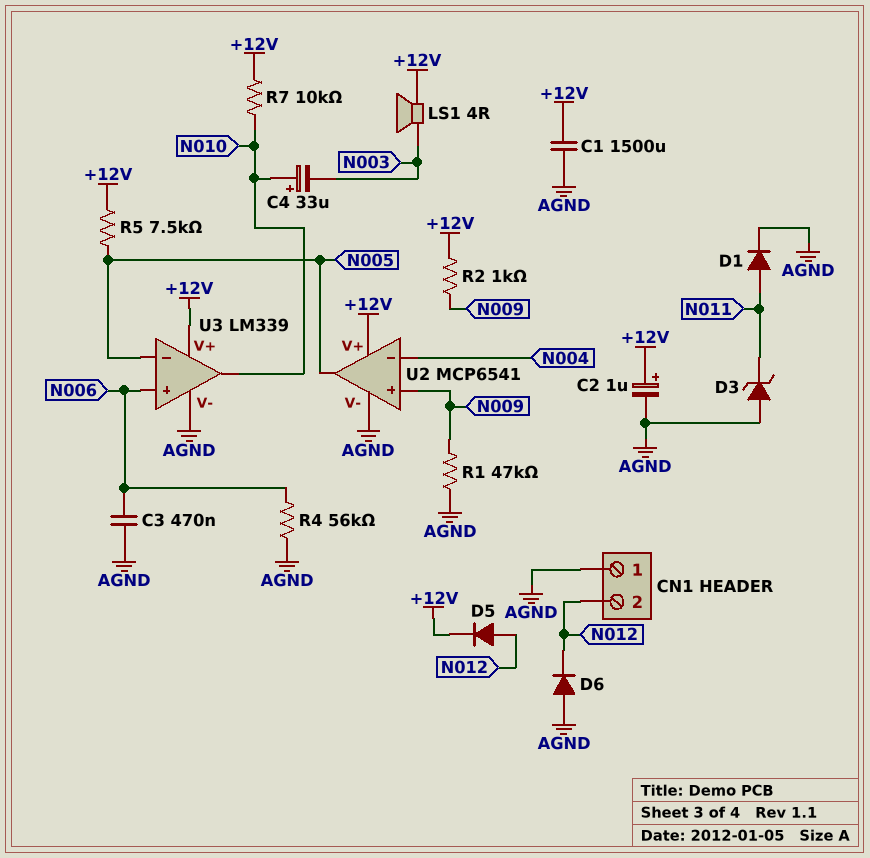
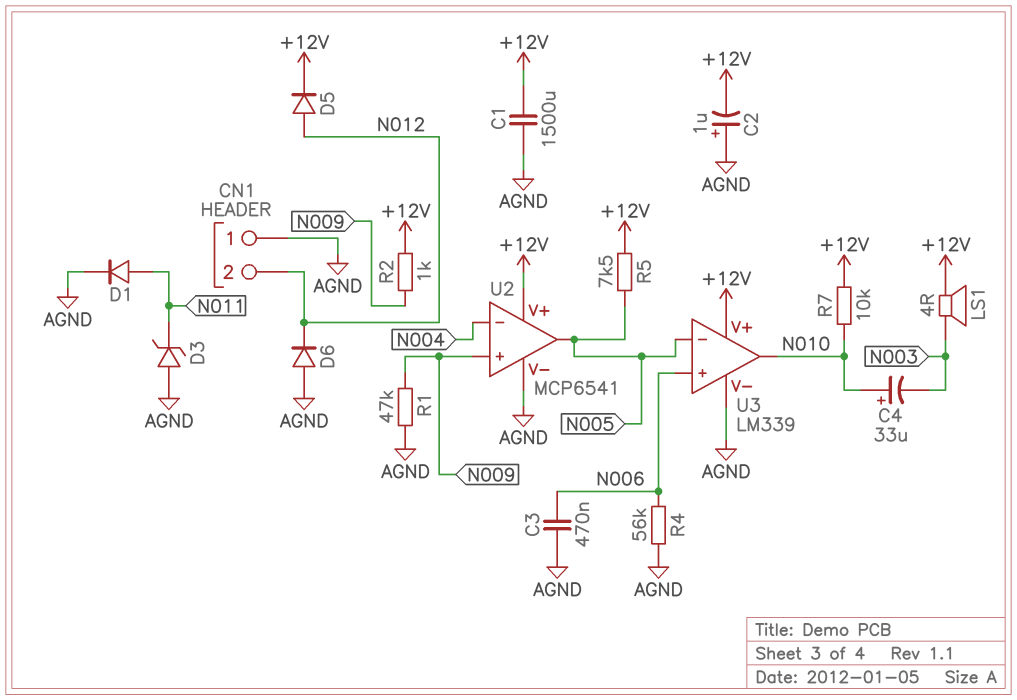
C2: 1uF (plus +12V, minus AGND) -> 1uF (plus AGND, minus +12V)

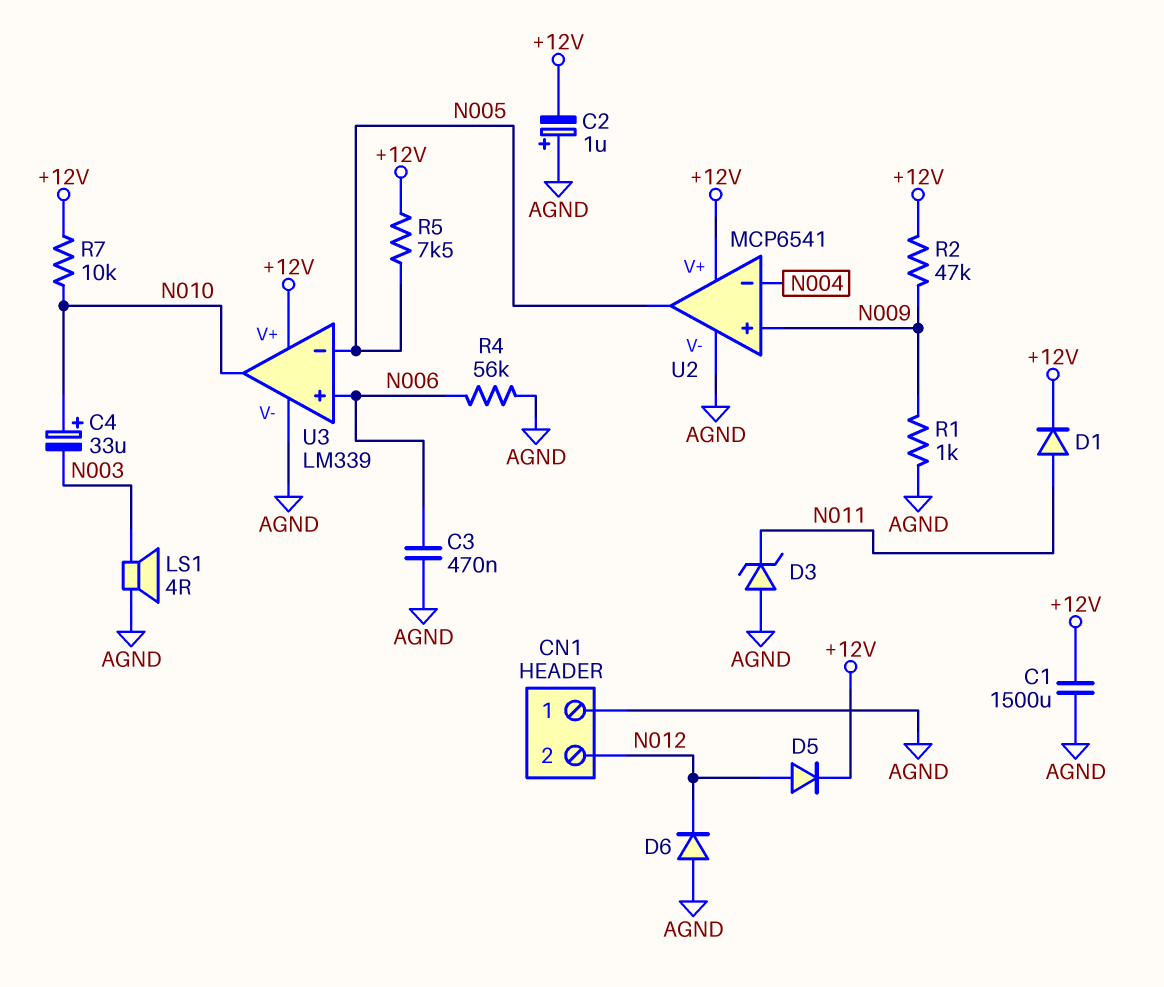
D1: diode (A N011, K AGND) -> diode (A N011, K +12V)
LS1: speaker 4R (+12V, N003) -> speaker 4R (AGND, N003)
R1: 47k (AGND, N009) -> 1k (AGND, N009)
R2: 1k (+12V, N009) -> 47k (+12V, N009)

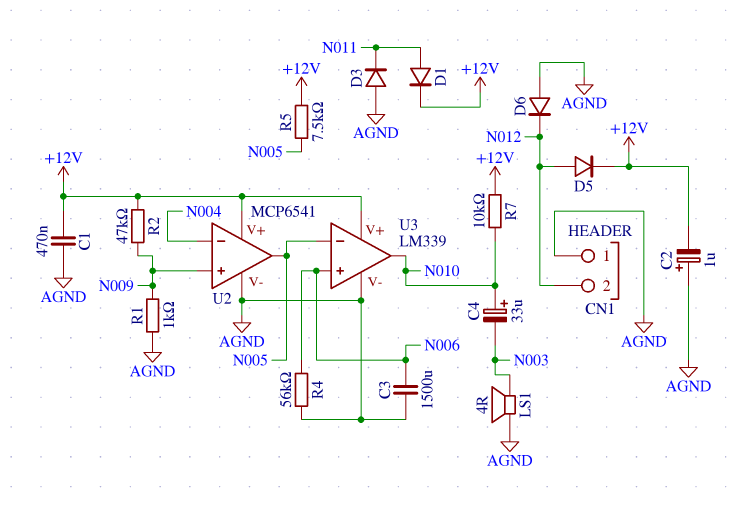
C1: 1500uF (+12V, AGND) -> 470nF (+12V, AGND)
C3: 470nF (AGND, N006) -> 1500uF (AGND, N006)
D3: zener (A AGND, K N011) -> diode (A AGND, K N011)

